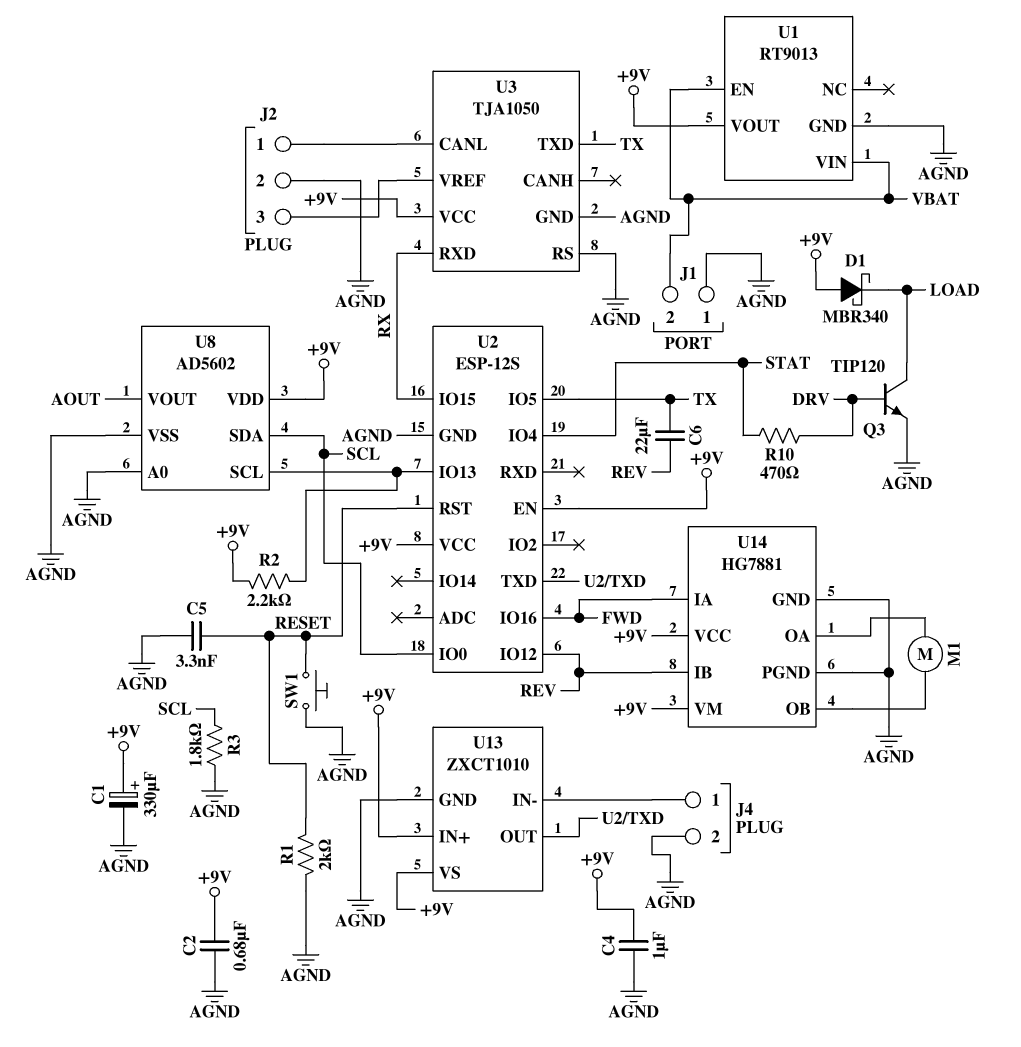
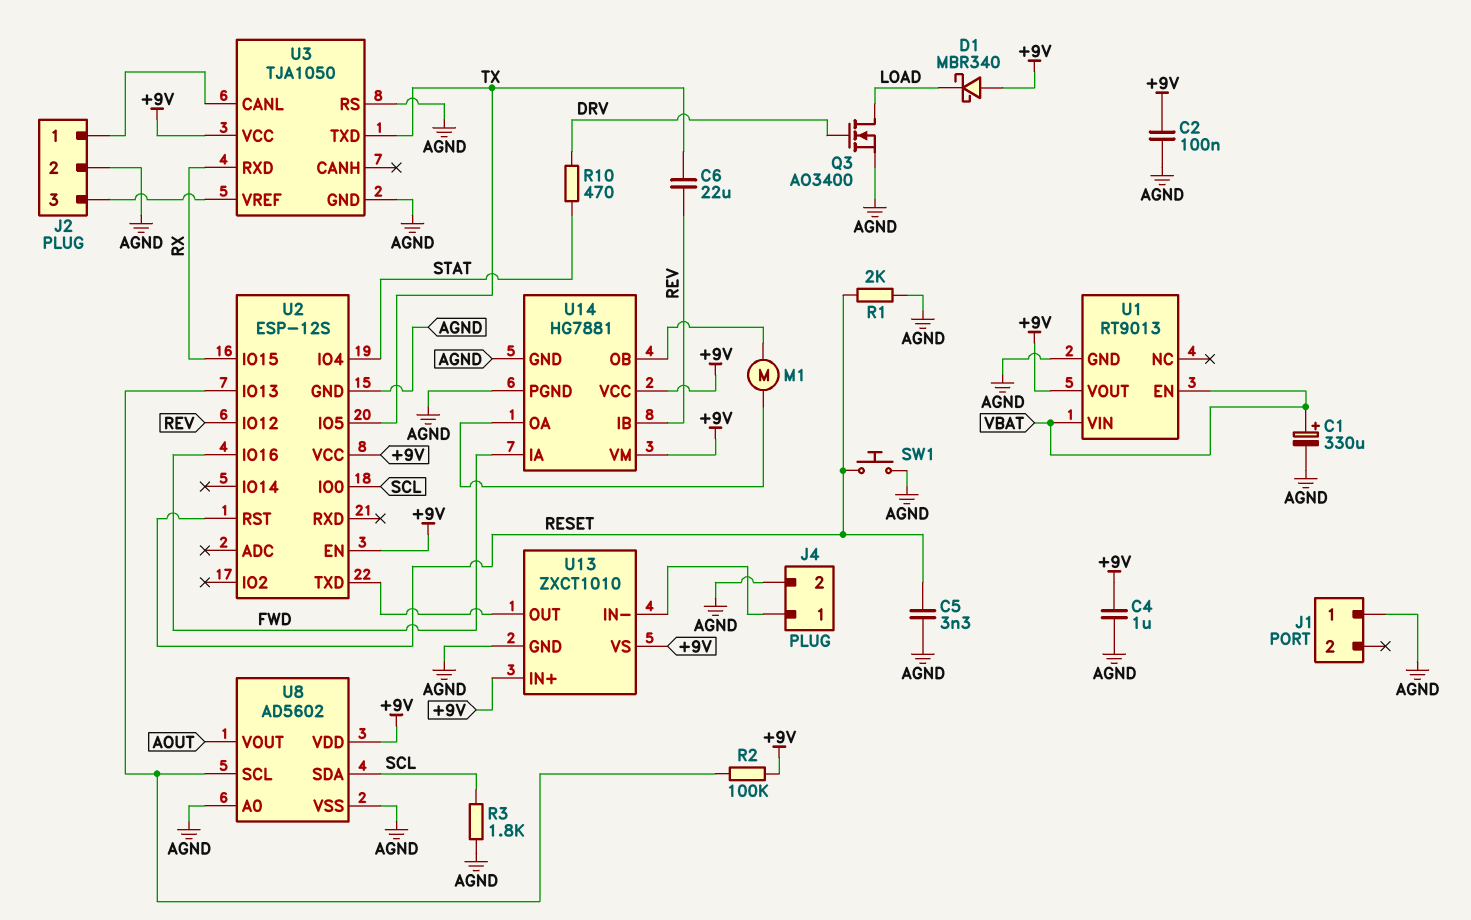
C1: 330uF (plus +9V, minus AGND) -> 330uF (plus VBAT, minus AGND)
C2: 680nF (+9V, AGND) -> 100nF (+9V, AGND)
J1 pin 2: VBAT -> none
Q3: NPN TIP120 (B DRV, C LOAD, E AGND) -> NMOS AO3400 (G DRV, D LOAD, S AGND)
R2: 2.2k (+9V, U2/IO13) -> 100k (+9V, U2/IO13)

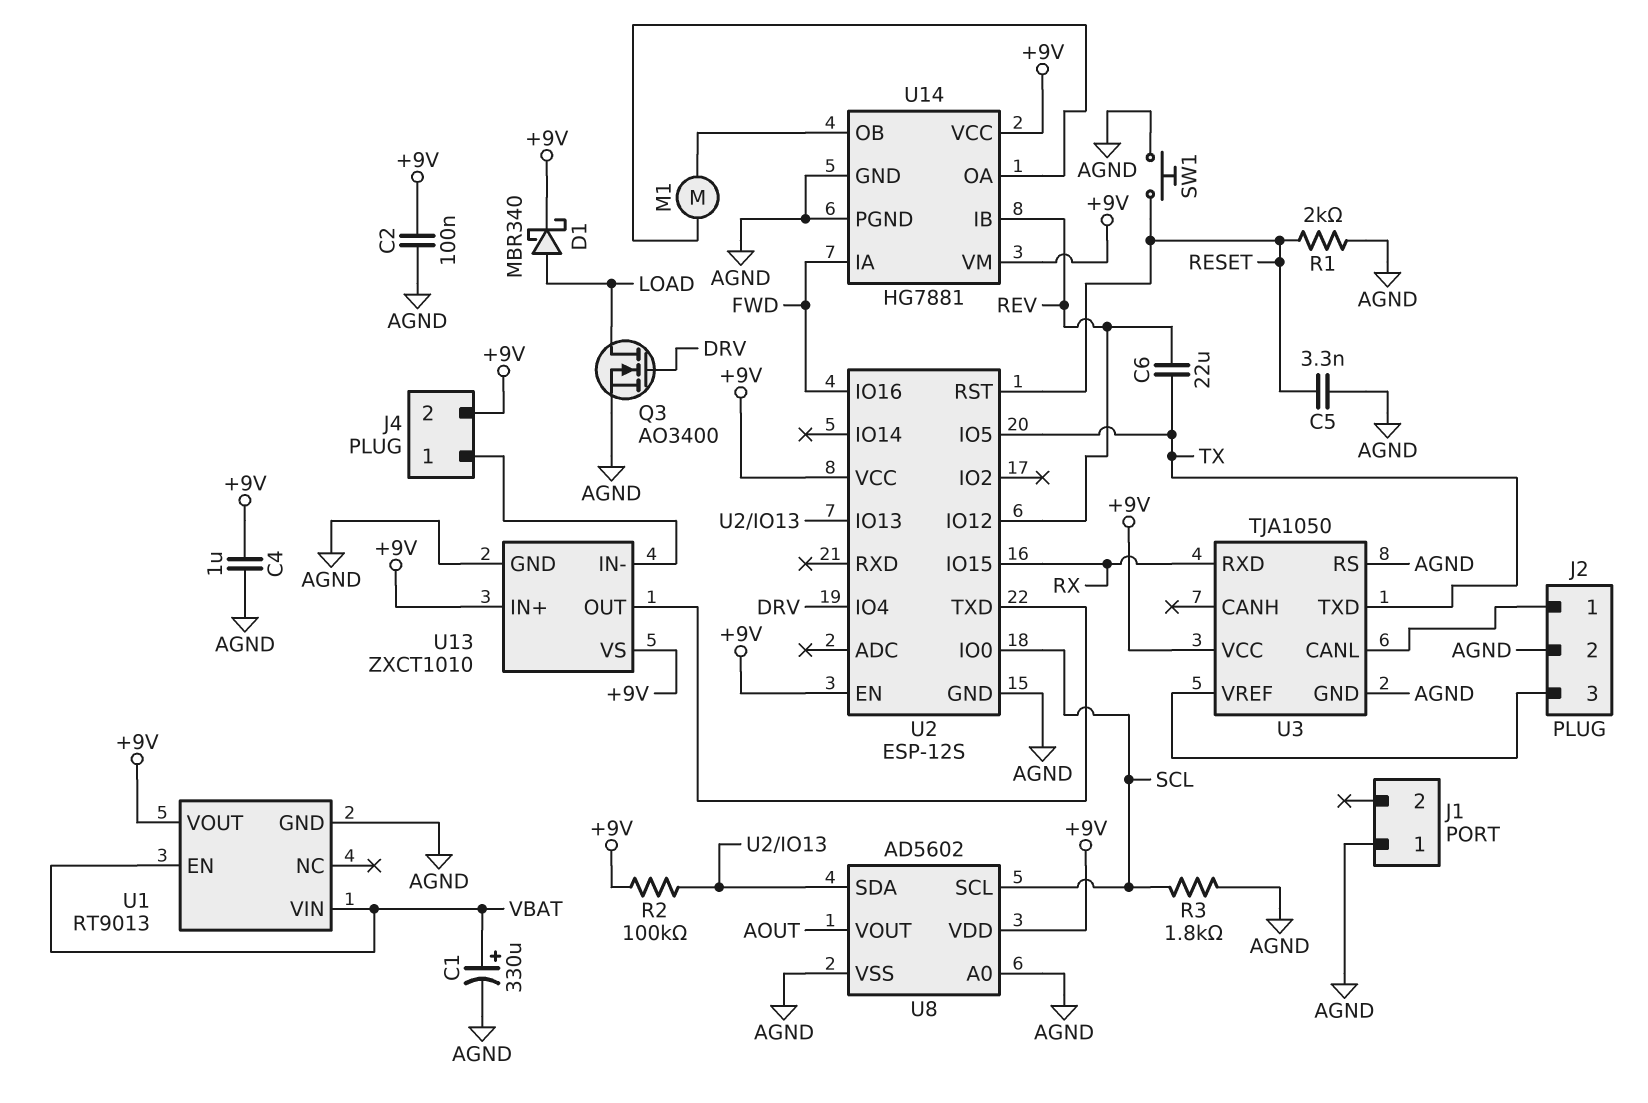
D1: schottky MBR340 (A +9V, K LOAD) -> schottky MBR340 (A LOAD, K +9V)
J4 pin 2: AGND -> +9V
R10: 470 (DRV, STAT) -> none
U2 pin IO4: STAT -> DRV
U8 pin SCL: U2/IO13 -> SCL
U8 pin SDA: SCL -> U2/IO13

